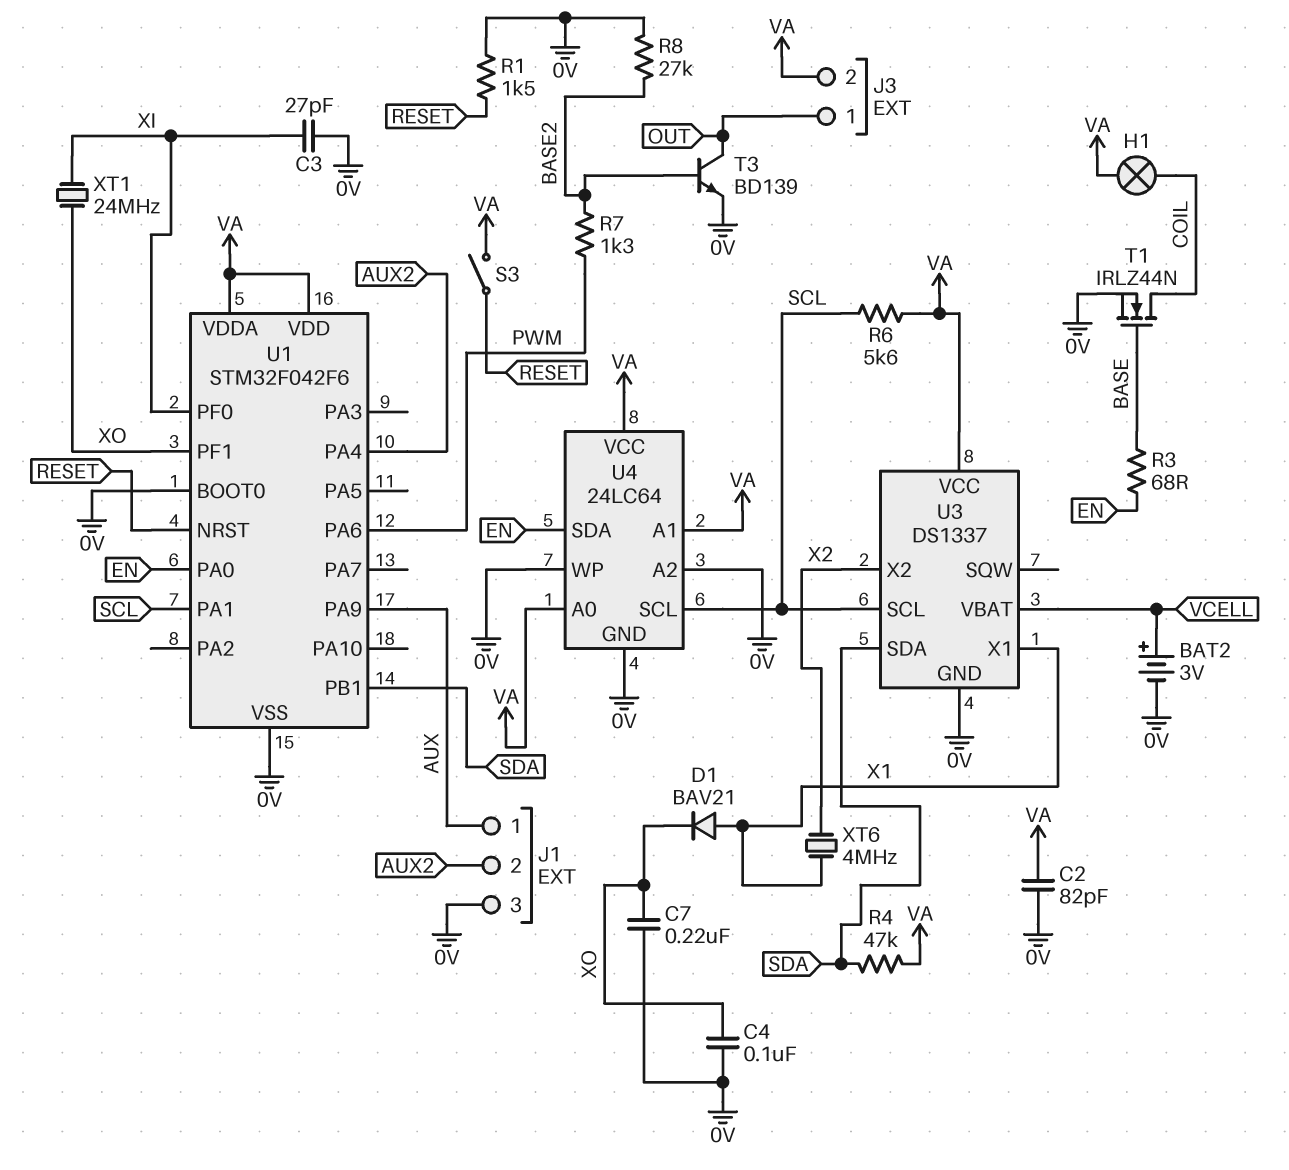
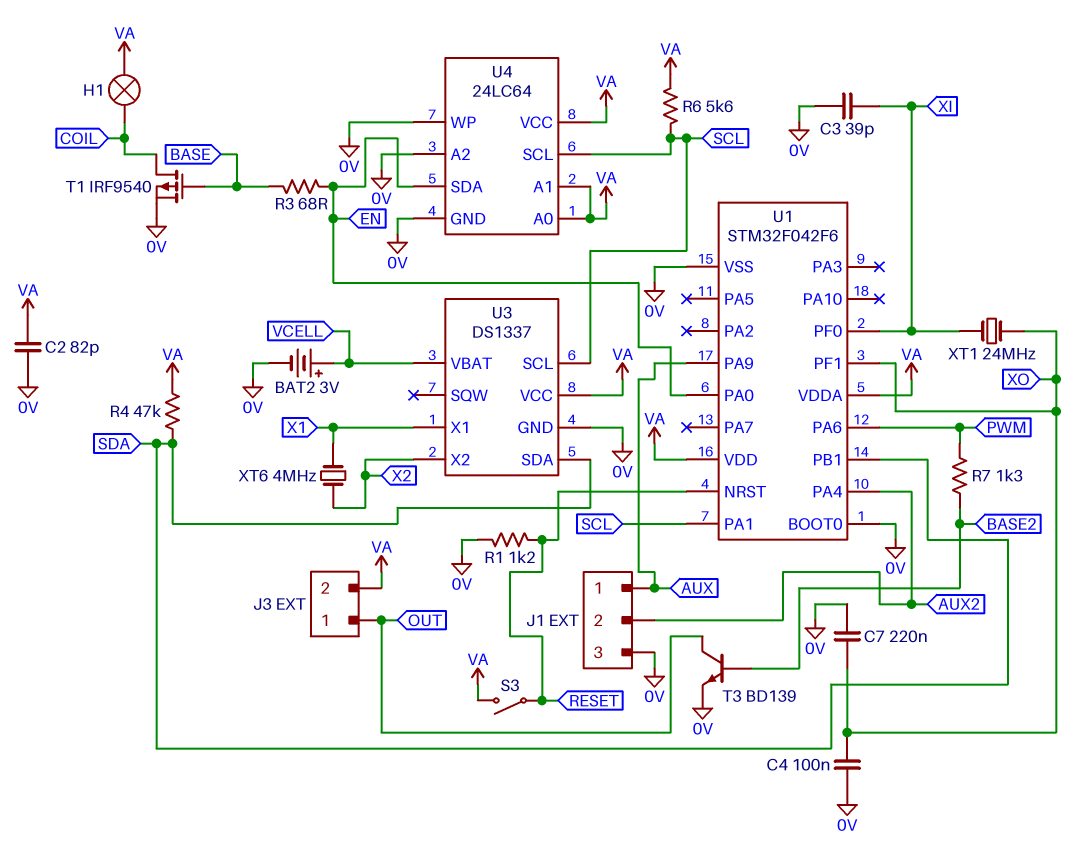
C3: 27pF (0V, XI) -> 39pF (0V, XI)
D1: diode BAV21 (A X1, K XO) -> none
R1: 1.5k (0V, RESET) -> 1.2k (0V, RESET)
R8: 27k (0V, BASE2) -> none
T1: NMOS IRLZ44N (G BASE, D COIL, S 0V) -> PMOS IRF9540 (G BASE, D COIL, S 0V)

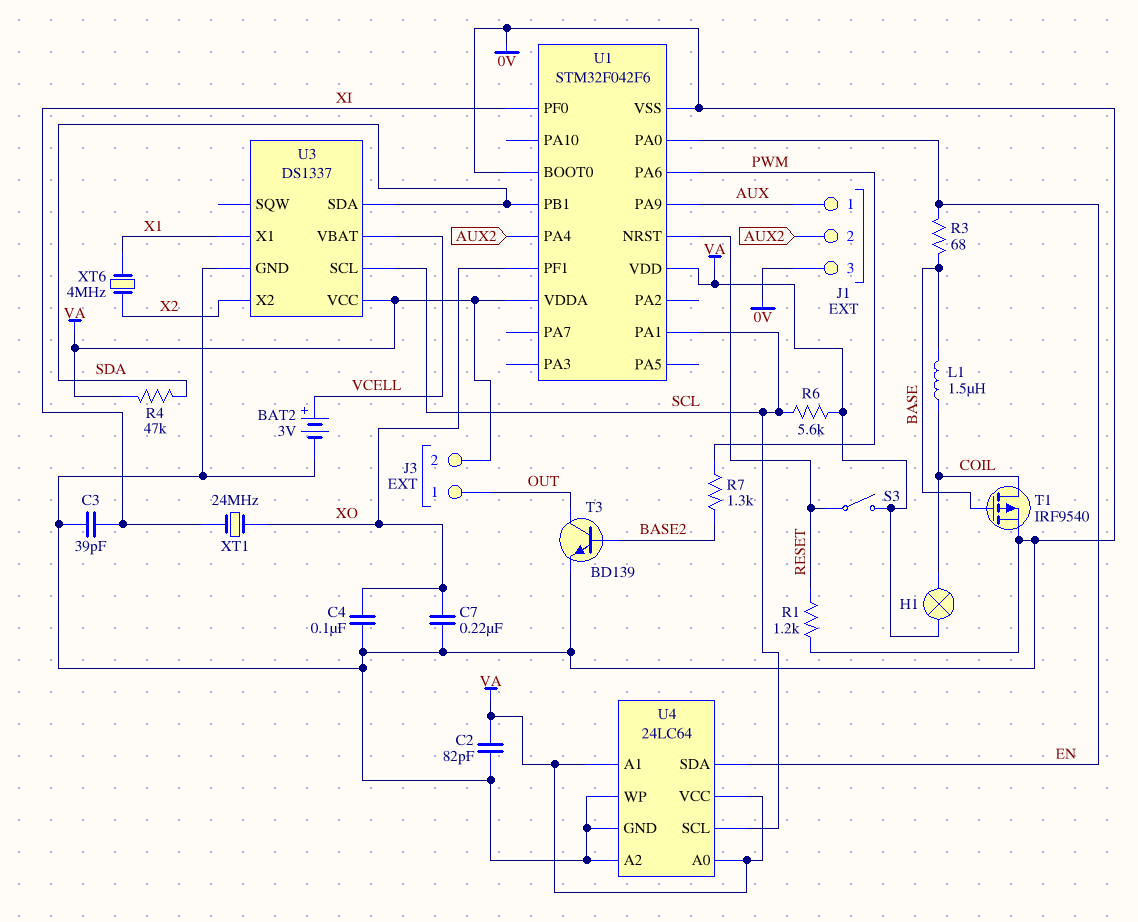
L1: none -> 1.5uH (BASE, COIL)

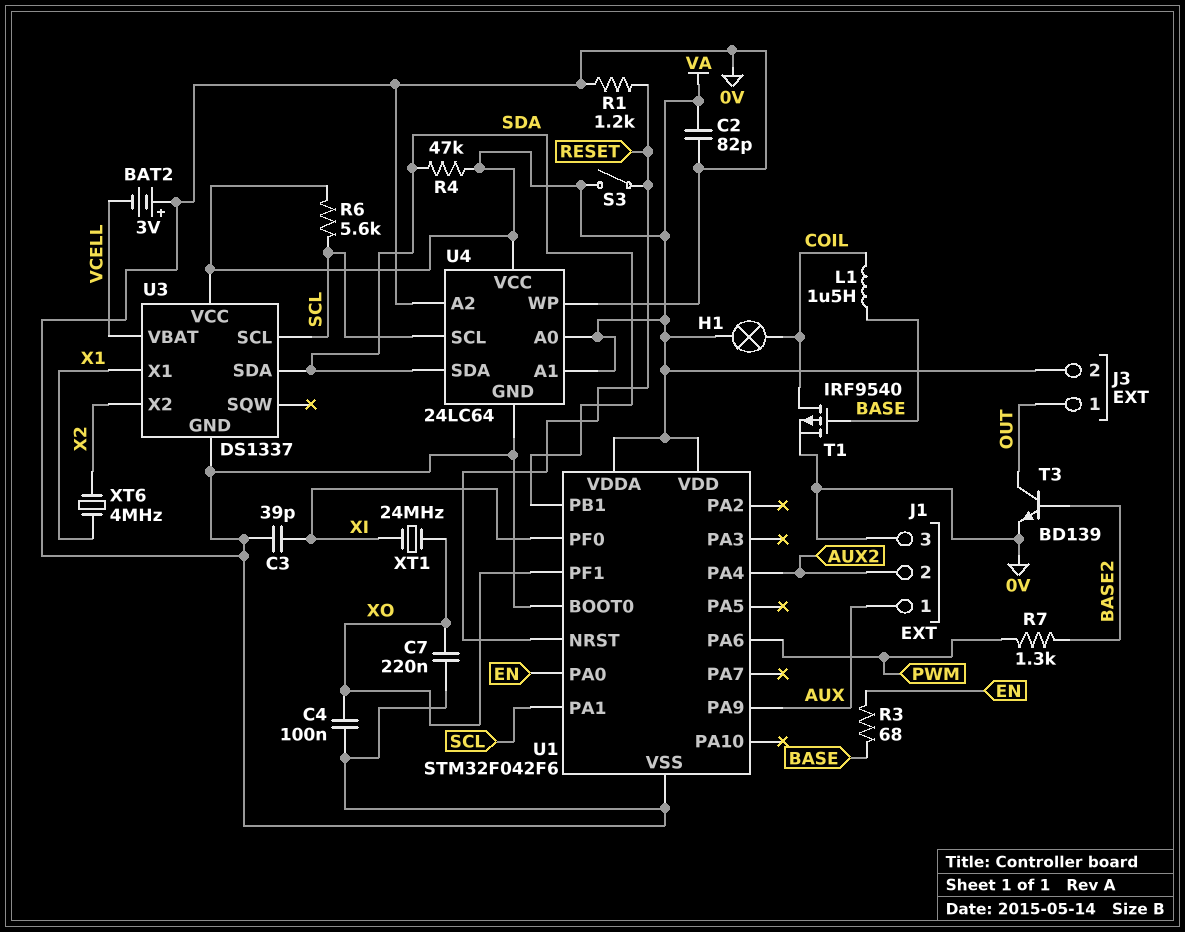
BAT2: 3V (plus VCELL, minus 0V) -> 3V (plus 0V, minus VCELL)
U4 pin SDA: EN -> SDA

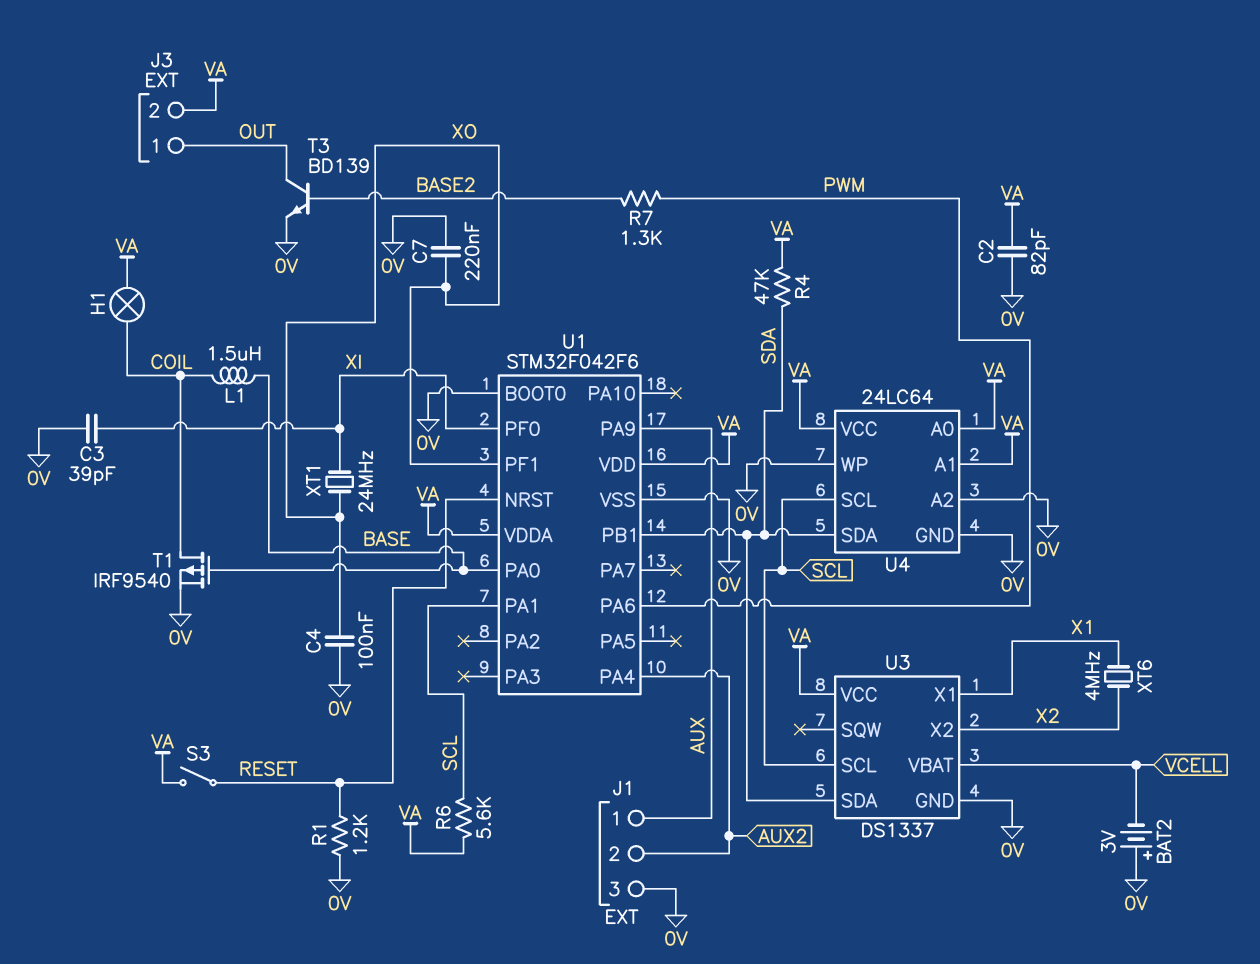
R3: 68 (BASE, EN) -> none
U1 pin PA0: EN -> BASE

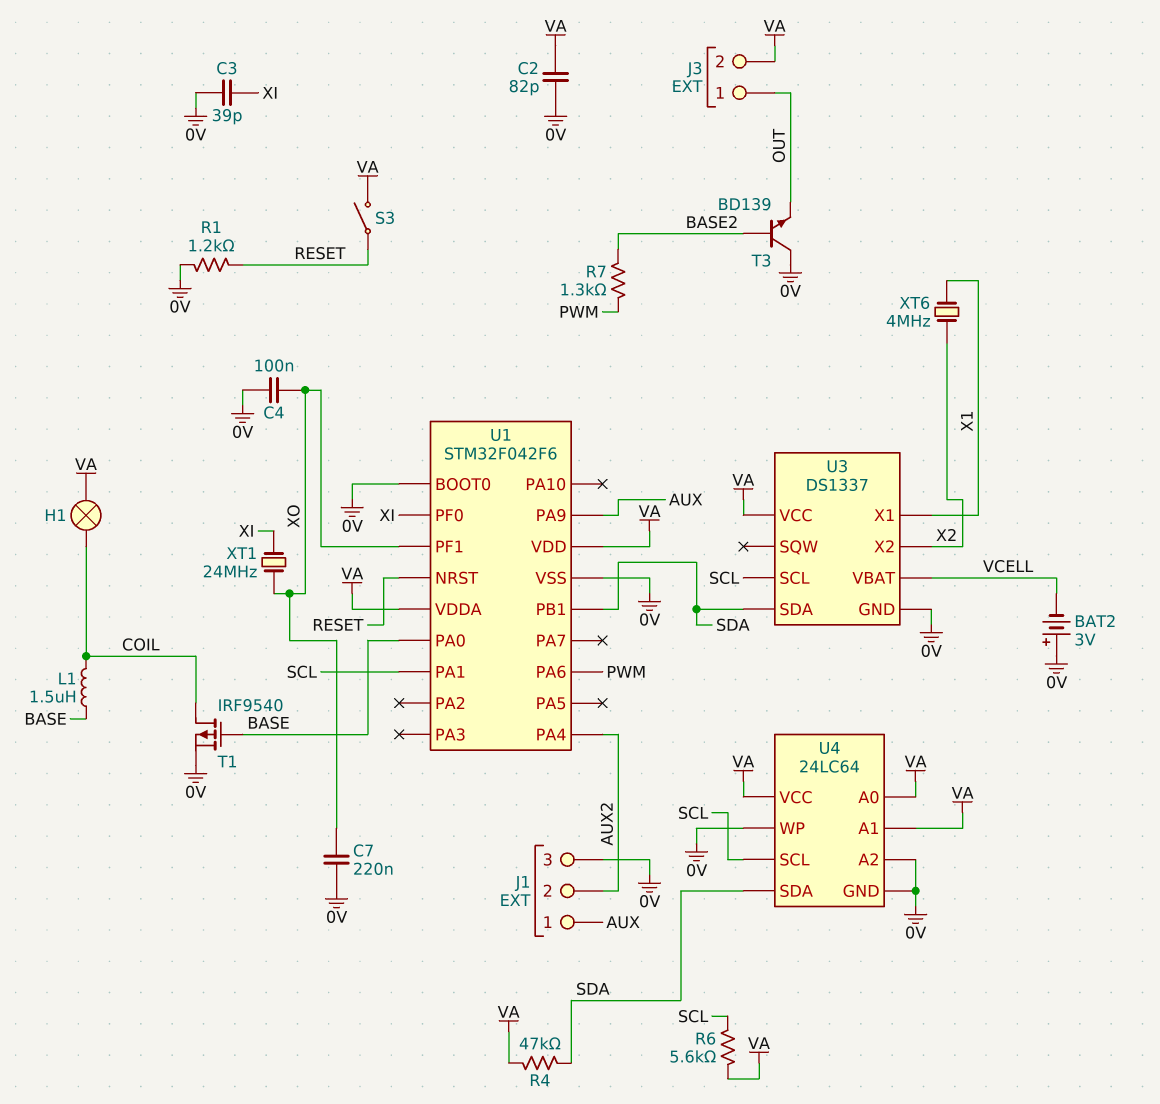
T3: NPN BD139 (B BASE2, C OUT, E 0V) -> NPN BD139 (B BASE2, C 0V, E OUT)

